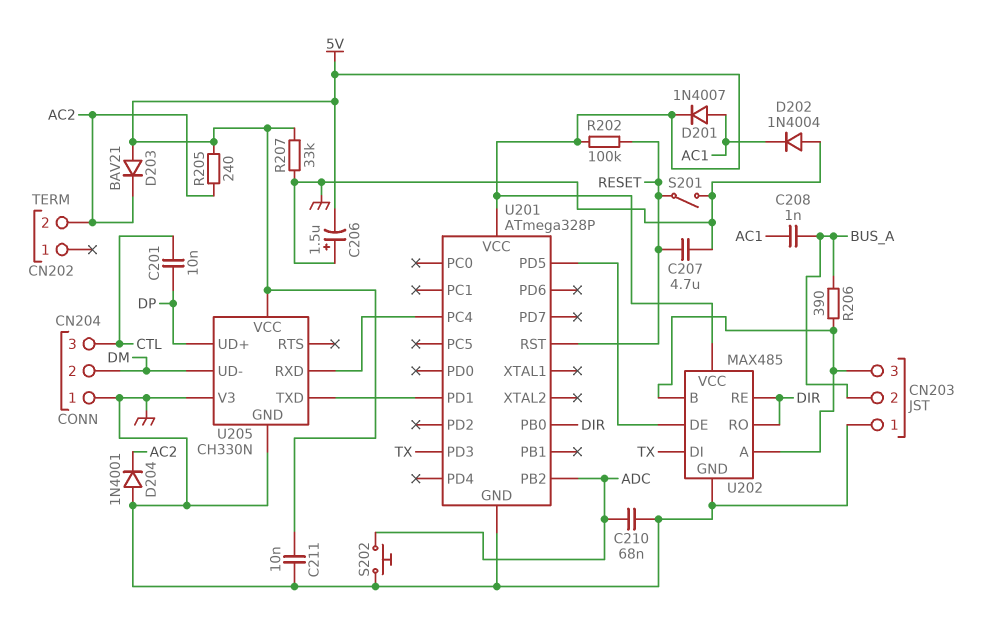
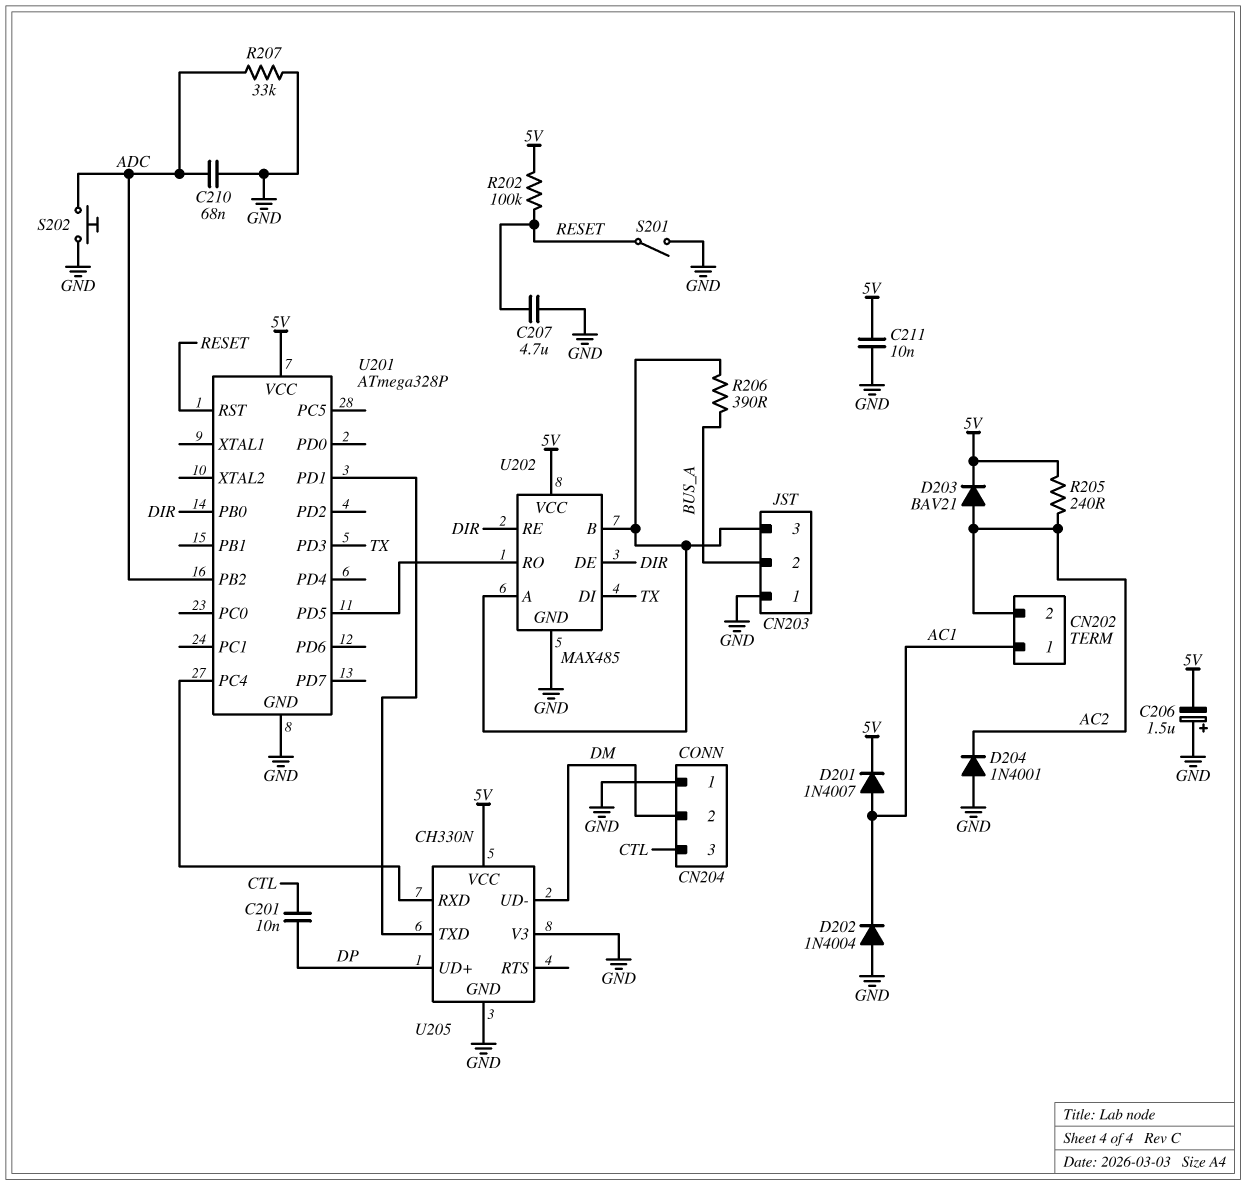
C208: 1nF (AC1, BUS_A) -> none
CN202 pin 1: none -> AC1
D203: diode BAV21 (A 5V, K AC2) -> diode BAV21 (A AC2, K 5V)
R207: 33k (5V, GND) -> 33k (ADC, GND)
U202 pin DE: U201/PD5 -> DIR
U202 pin RO: DIR -> U201/PD5

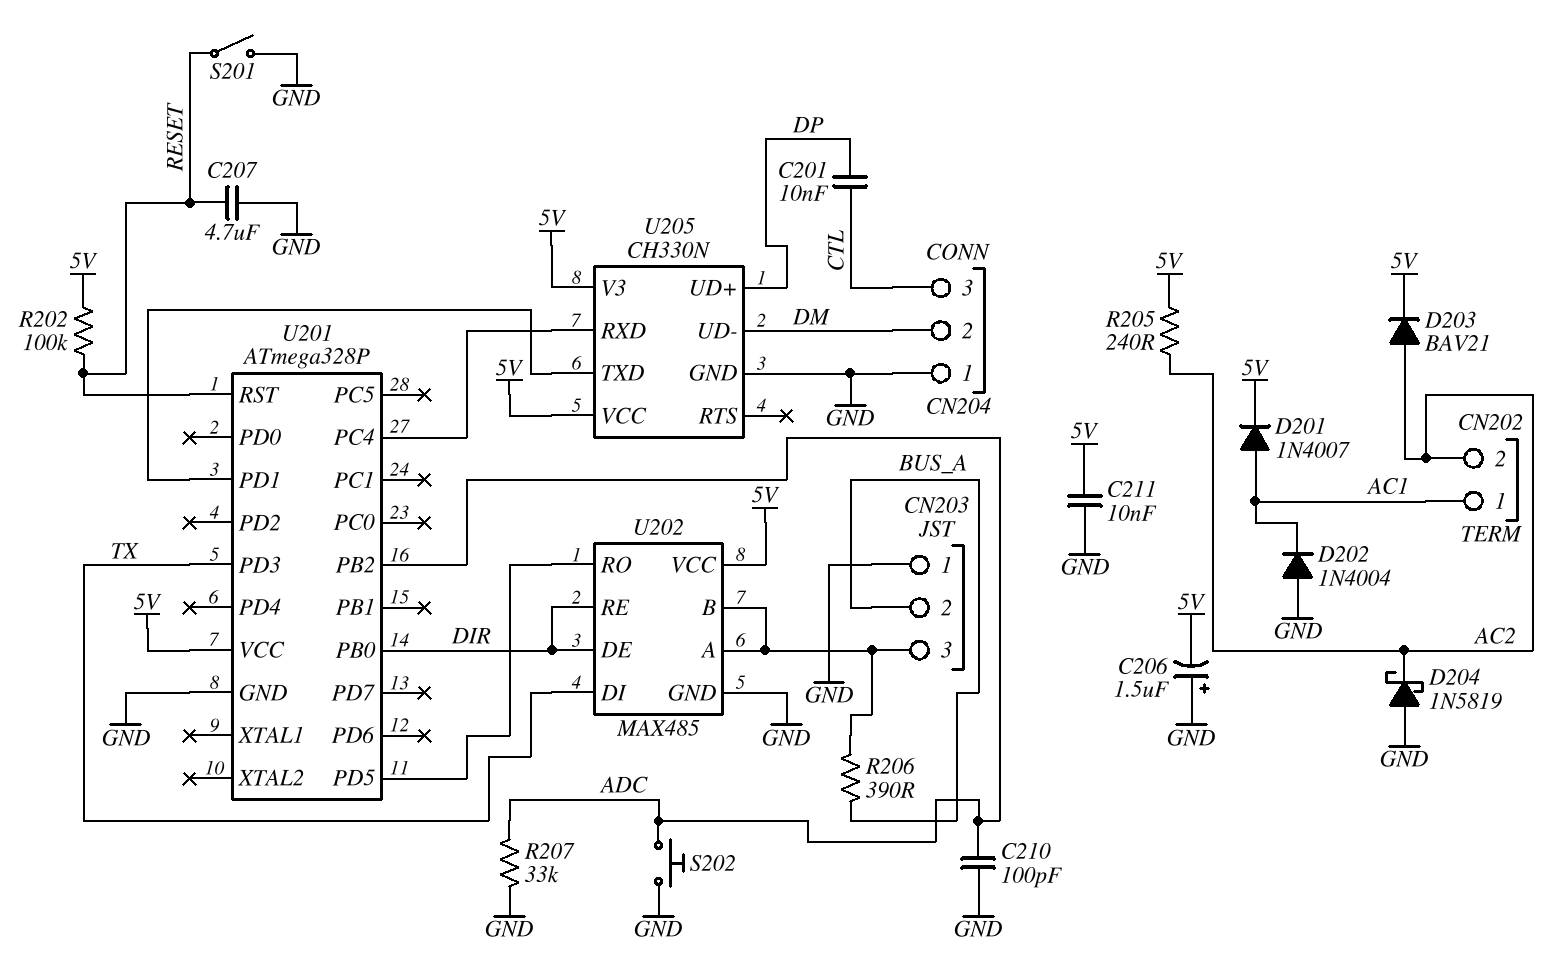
C210: 68nF (ADC, GND) -> 100pF (ADC, GND)
D204: diode 1N4001 (A GND, K AC2) -> schottky 1N5819 (A GND, K AC2)
U205 pin V3: GND -> 5V

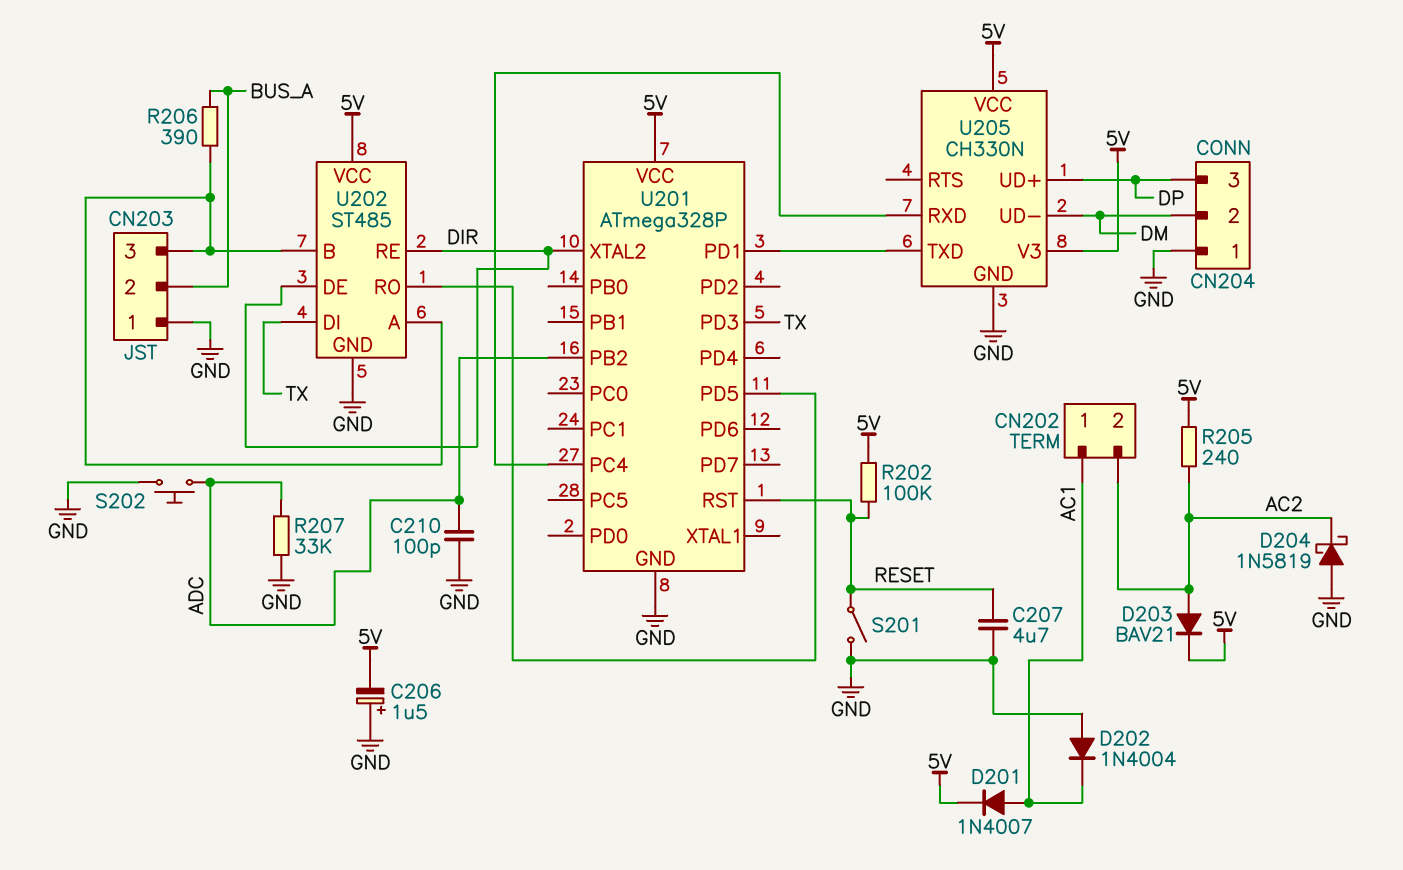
C201: 10nF (CTL, DP) -> none
C211: 10nF (5V, GND) -> none
CN204 pin 3: CTL -> DP
U201 pin PB0: DIR -> none
U201 pin XTAL2: none -> DIR
U202: MAX485 -> ST485

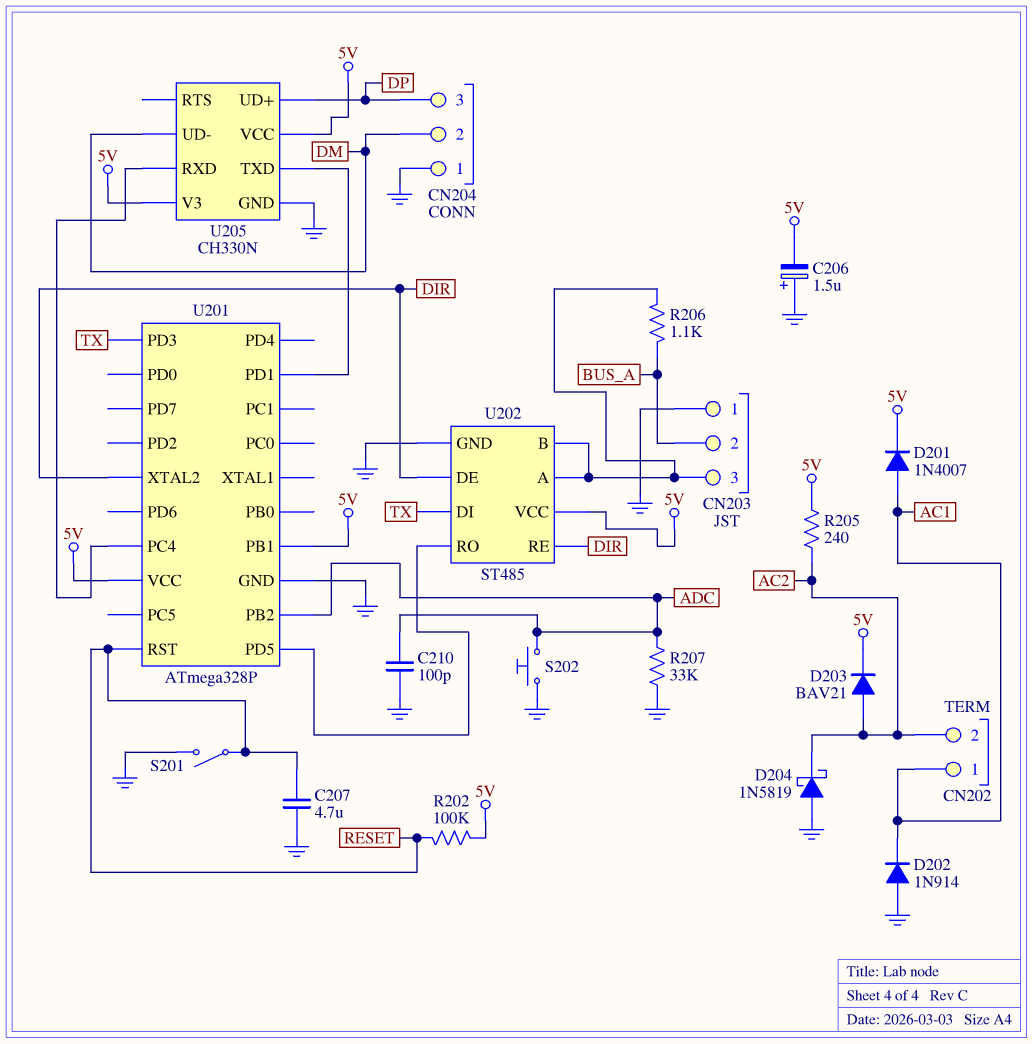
D202: diode 1N4004 (A GND, K AC1) -> diode 1N914 (A GND, K AC1)
R206: 390 (BUS_A, CN203/3) -> 1.1k (BUS_A, CN203/3)
U201 pin PB1: none -> 5V

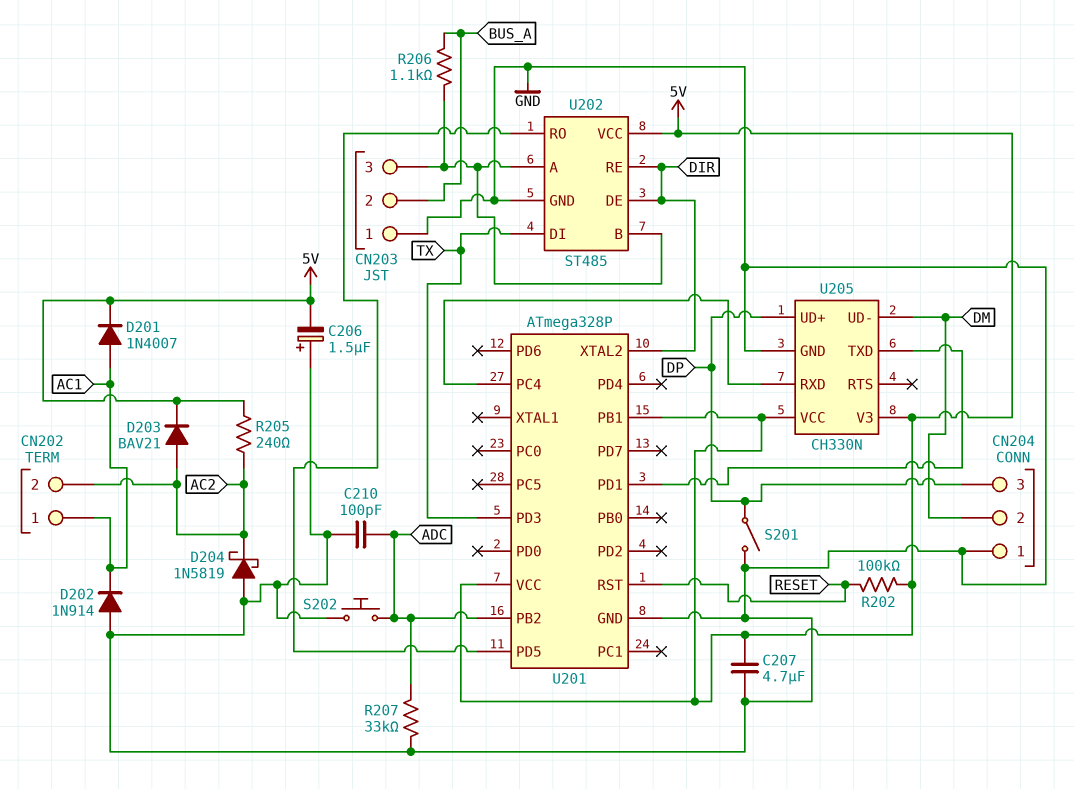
C207: 4.7uF (GND, RESET) -> 4.7uF (5V, GND)
S201: switch (GND, RESET) -> switch (DP, GND)

